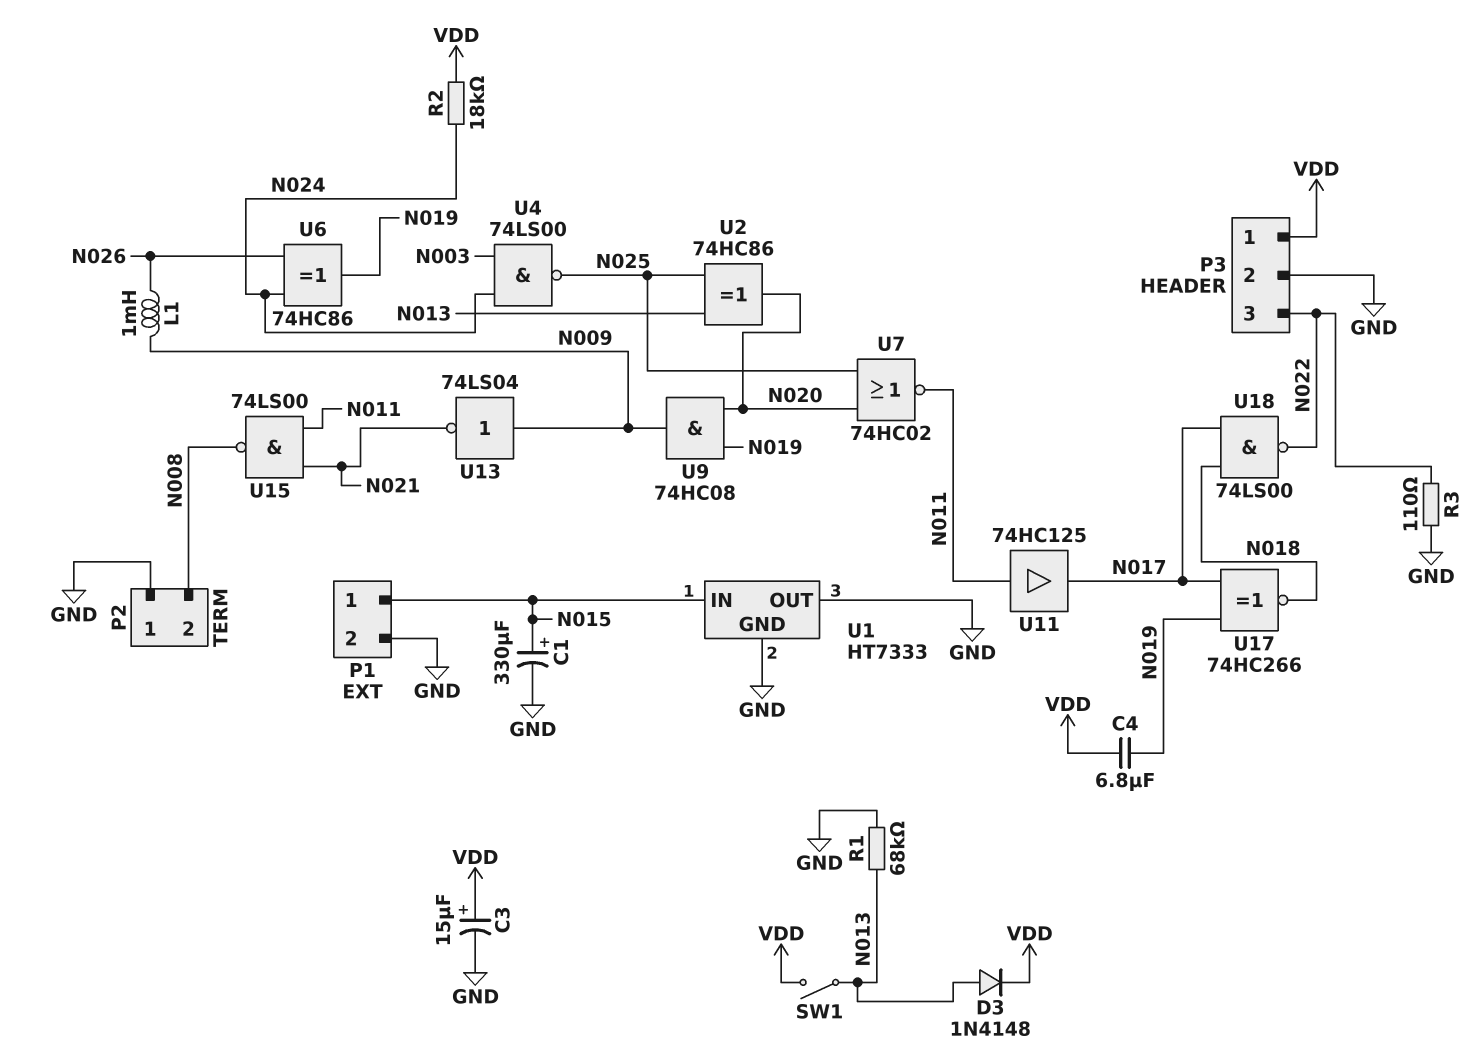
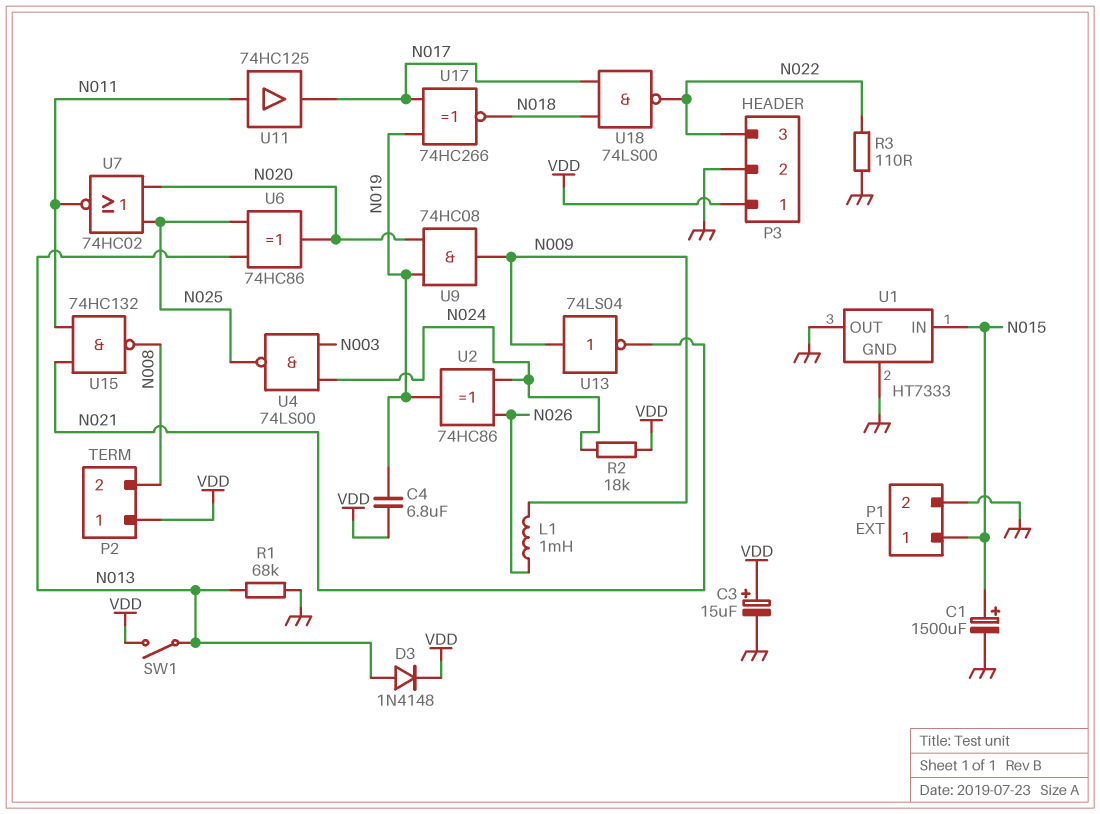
C1: 330uF (plus N015, minus GND) -> 1500uF (plus N015, minus GND)
P2 pin 1: GND -> VDD
U2: XOR 74HC86 (in N013, in N025, out N020) -> XOR 74HC86 (in N024, in N026, out N019)
U6: XOR 74HC86 (in N024, in N026, out N019) -> XOR 74HC86 (in N013, in N025, out N020)
U15: NAND 74LS00 (in N011, in N021, out N008) -> NAND 74HC132 (in N011, in N021, out N008)

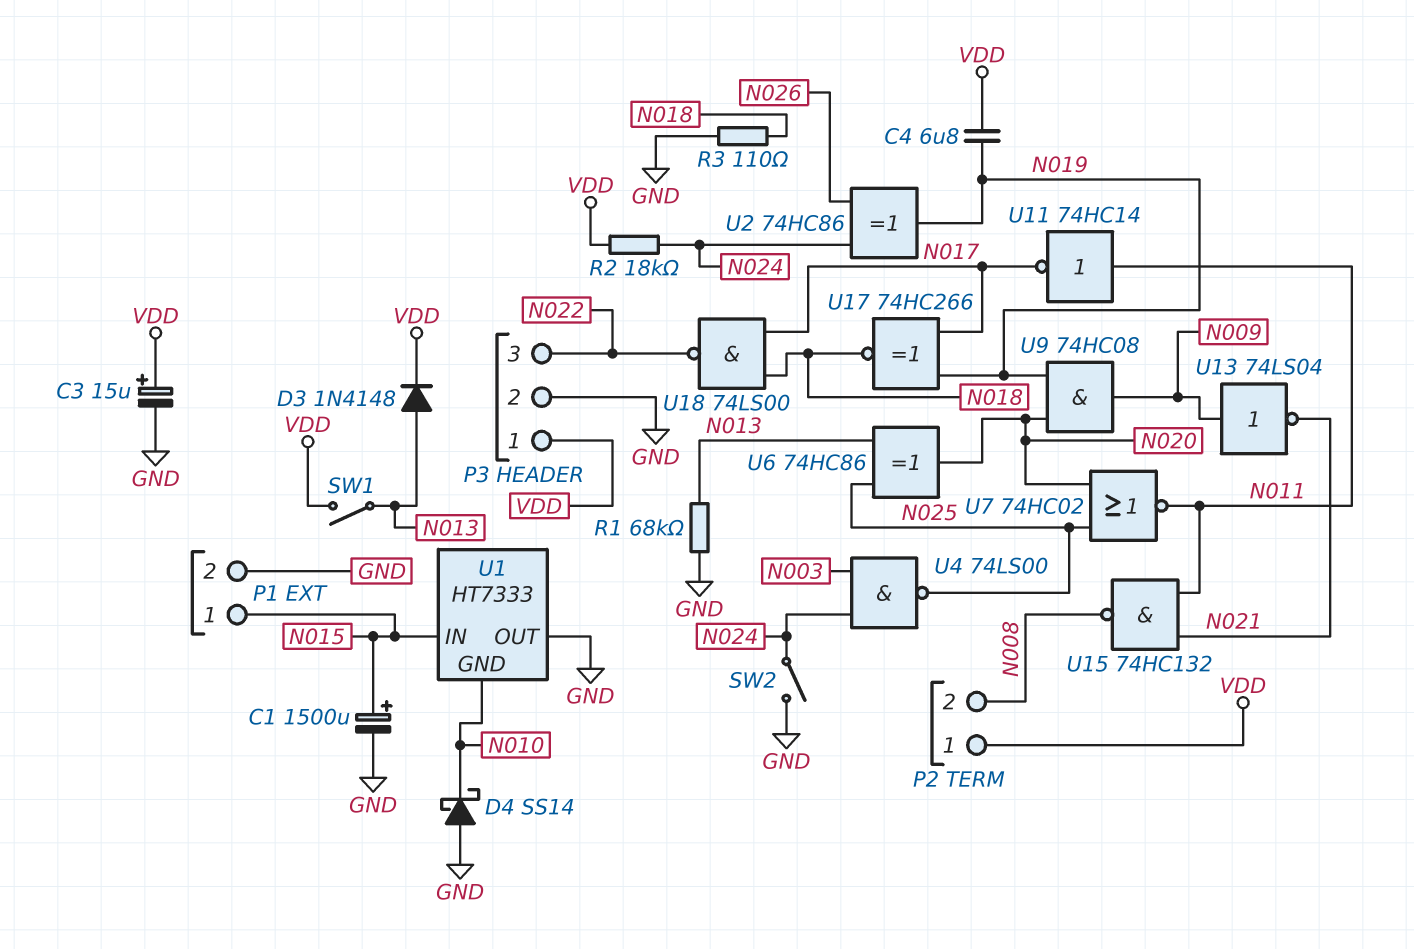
D4: none -> schottky SS14 (A GND, K N010)
L1: 1mH (N009, N026) -> none
R3: 110 (GND, N022) -> 110 (GND, N018)
SW2: none -> switch (GND, N024)
U1 pin GND: GND -> N010
U11: buffer 74HC125 (in N011, out N017) -> NOT 74HC14 (in N011, out N017)

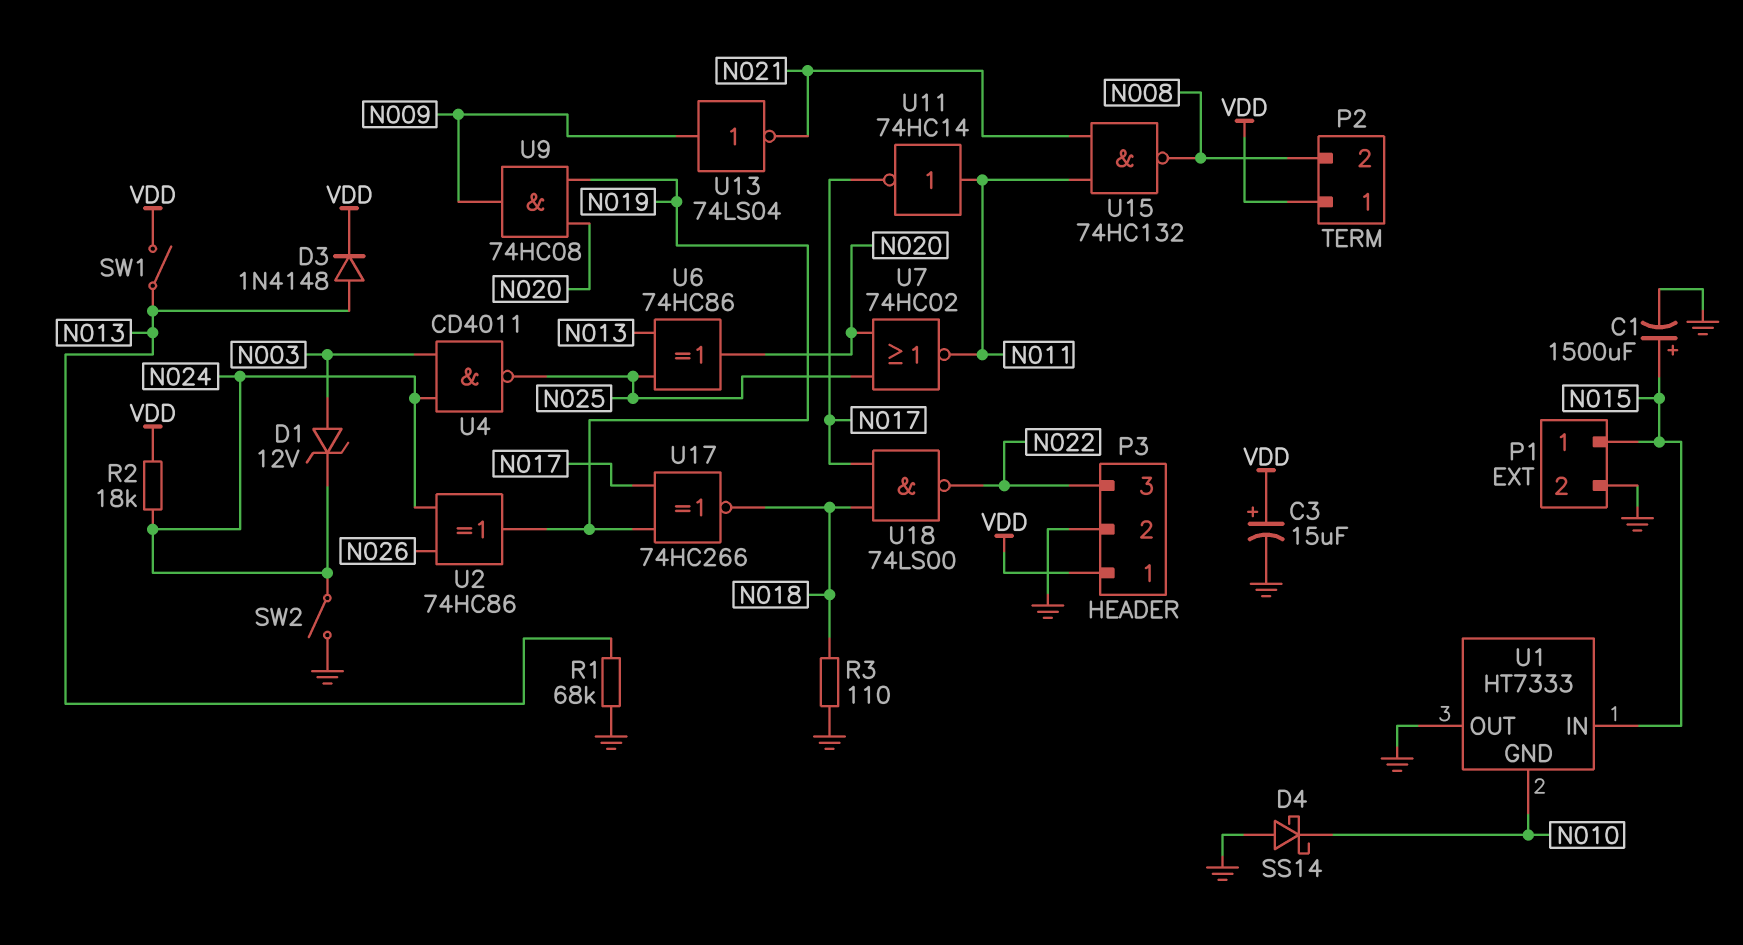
C4: 6.8uF (N019, VDD) -> none
D1: none -> zener 12V (A N003, K N024)
U4: NAND 74LS00 (in N003, in N024, out N025) -> NAND CD4011 (in N003, in N024, out N025)

